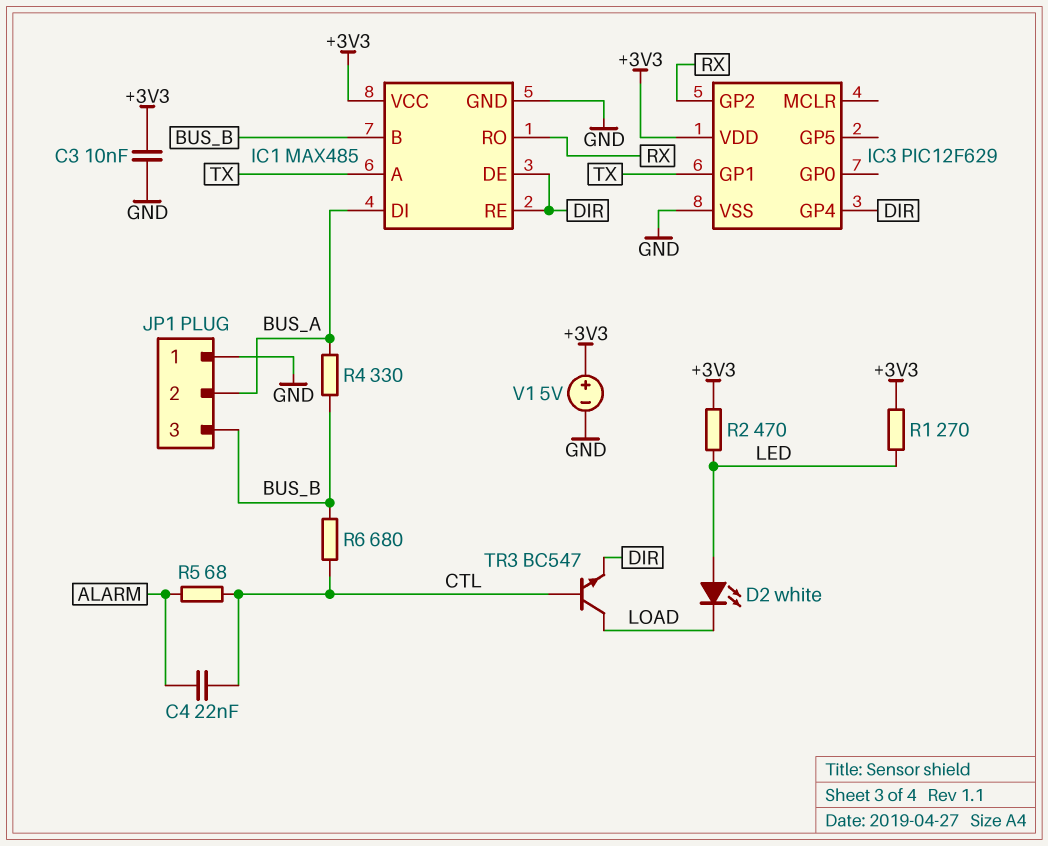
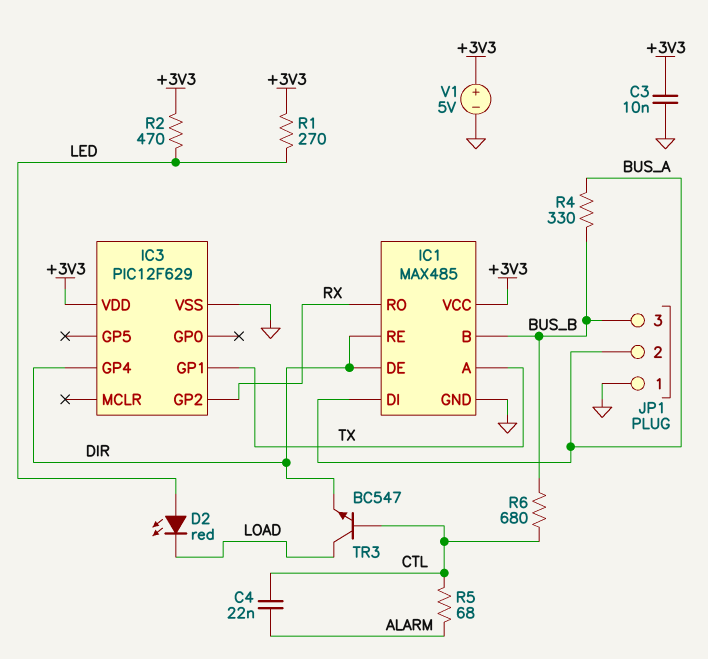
D2: LED white (A LED, K LOAD) -> LED red (A LED, K LOAD)

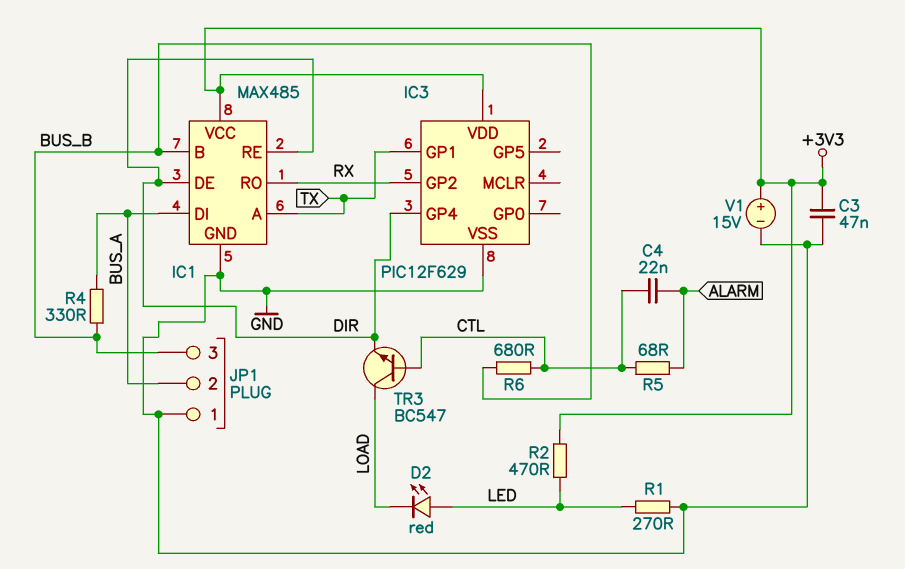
C3: 10nF (+3V3, GND) -> 47nF (+3V3, GND)
R1: 270 (+3V3, LED) -> 270 (GND, LED)
V1: 5V (plus +3V3, minus GND) -> 15V (plus +3V3, minus GND)

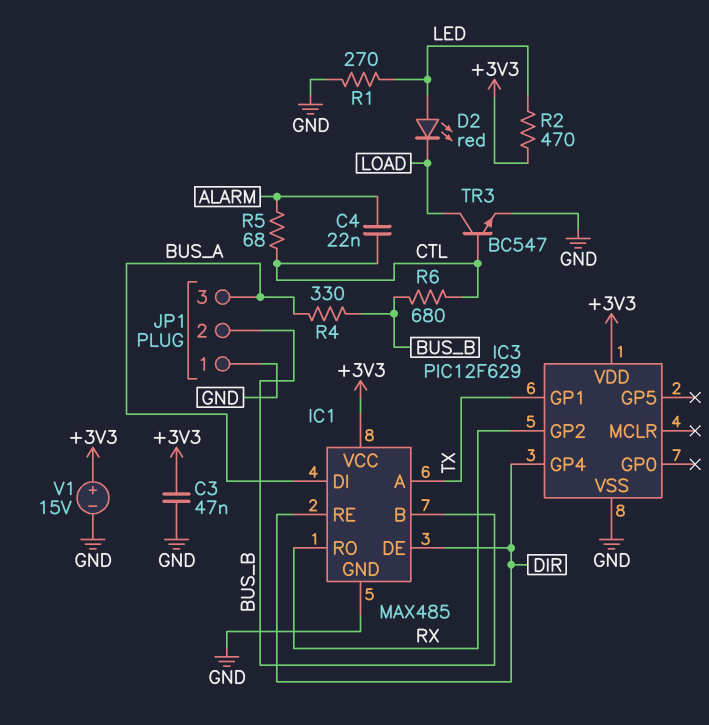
JP1 pin 2: BUS_A -> BUS_B
JP1 pin 3: BUS_B -> BUS_A
TR3: NPN BC547 (B CTL, C LOAD, E DIR) -> NPN BC547 (B CTL, C LOAD, E GND)

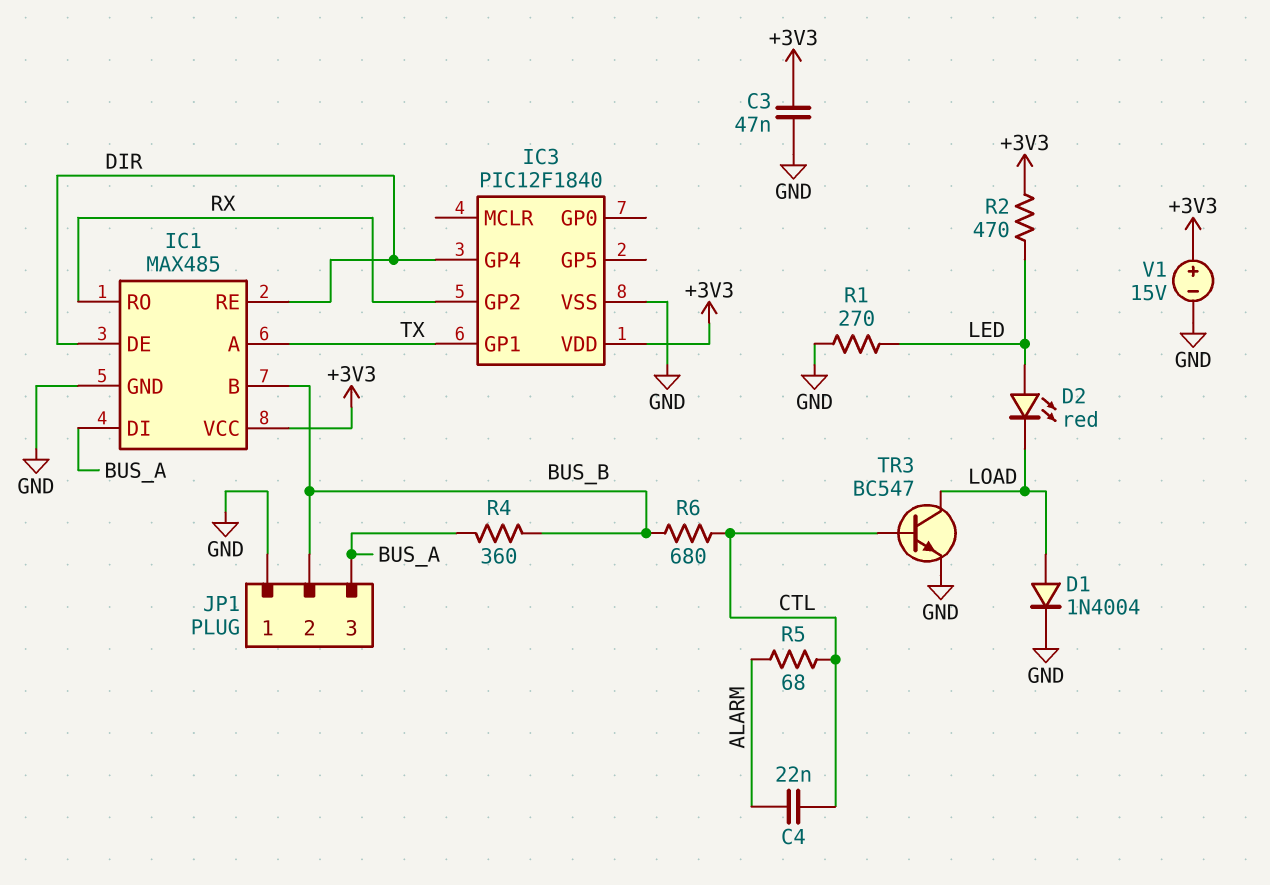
D1: none -> diode 1N4004 (A LOAD, K GND)
IC3: PIC12F629 -> PIC12F1840
R4: 330 (BUS_A, BUS_B) -> 360 (BUS_A, BUS_B)

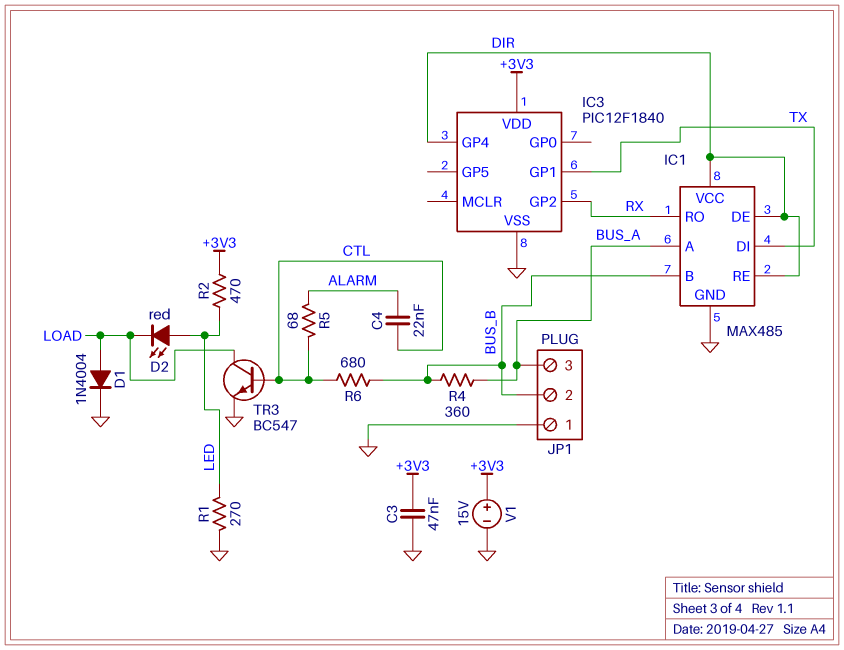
IC1 pin A: TX -> BUS_A
IC1 pin DI: BUS_A -> TX
IC1 pin VCC: +3V3 -> DIR

